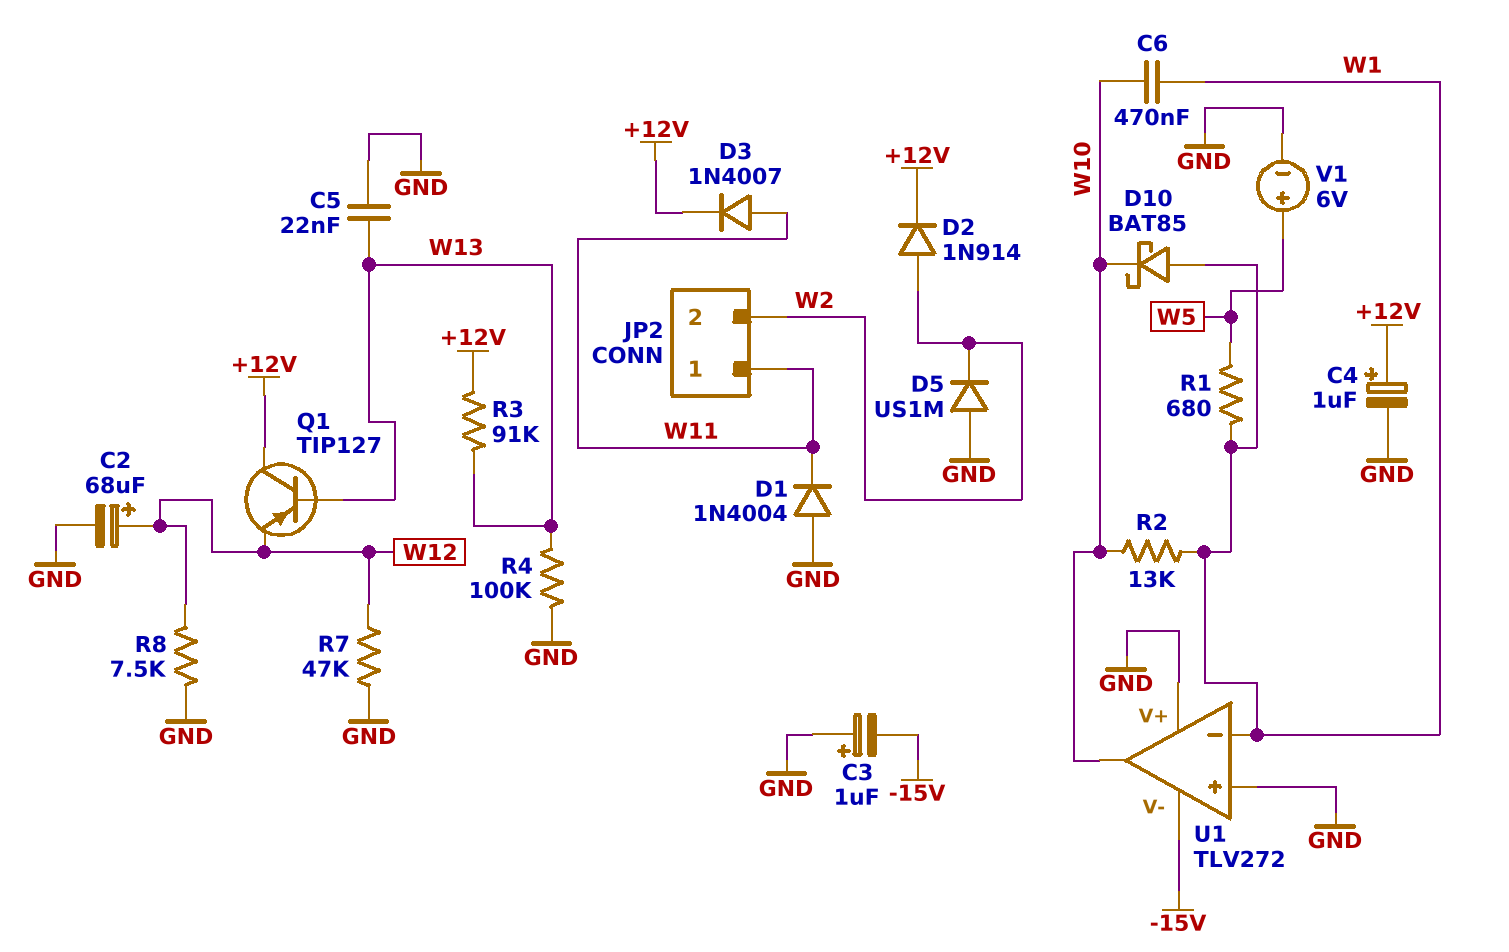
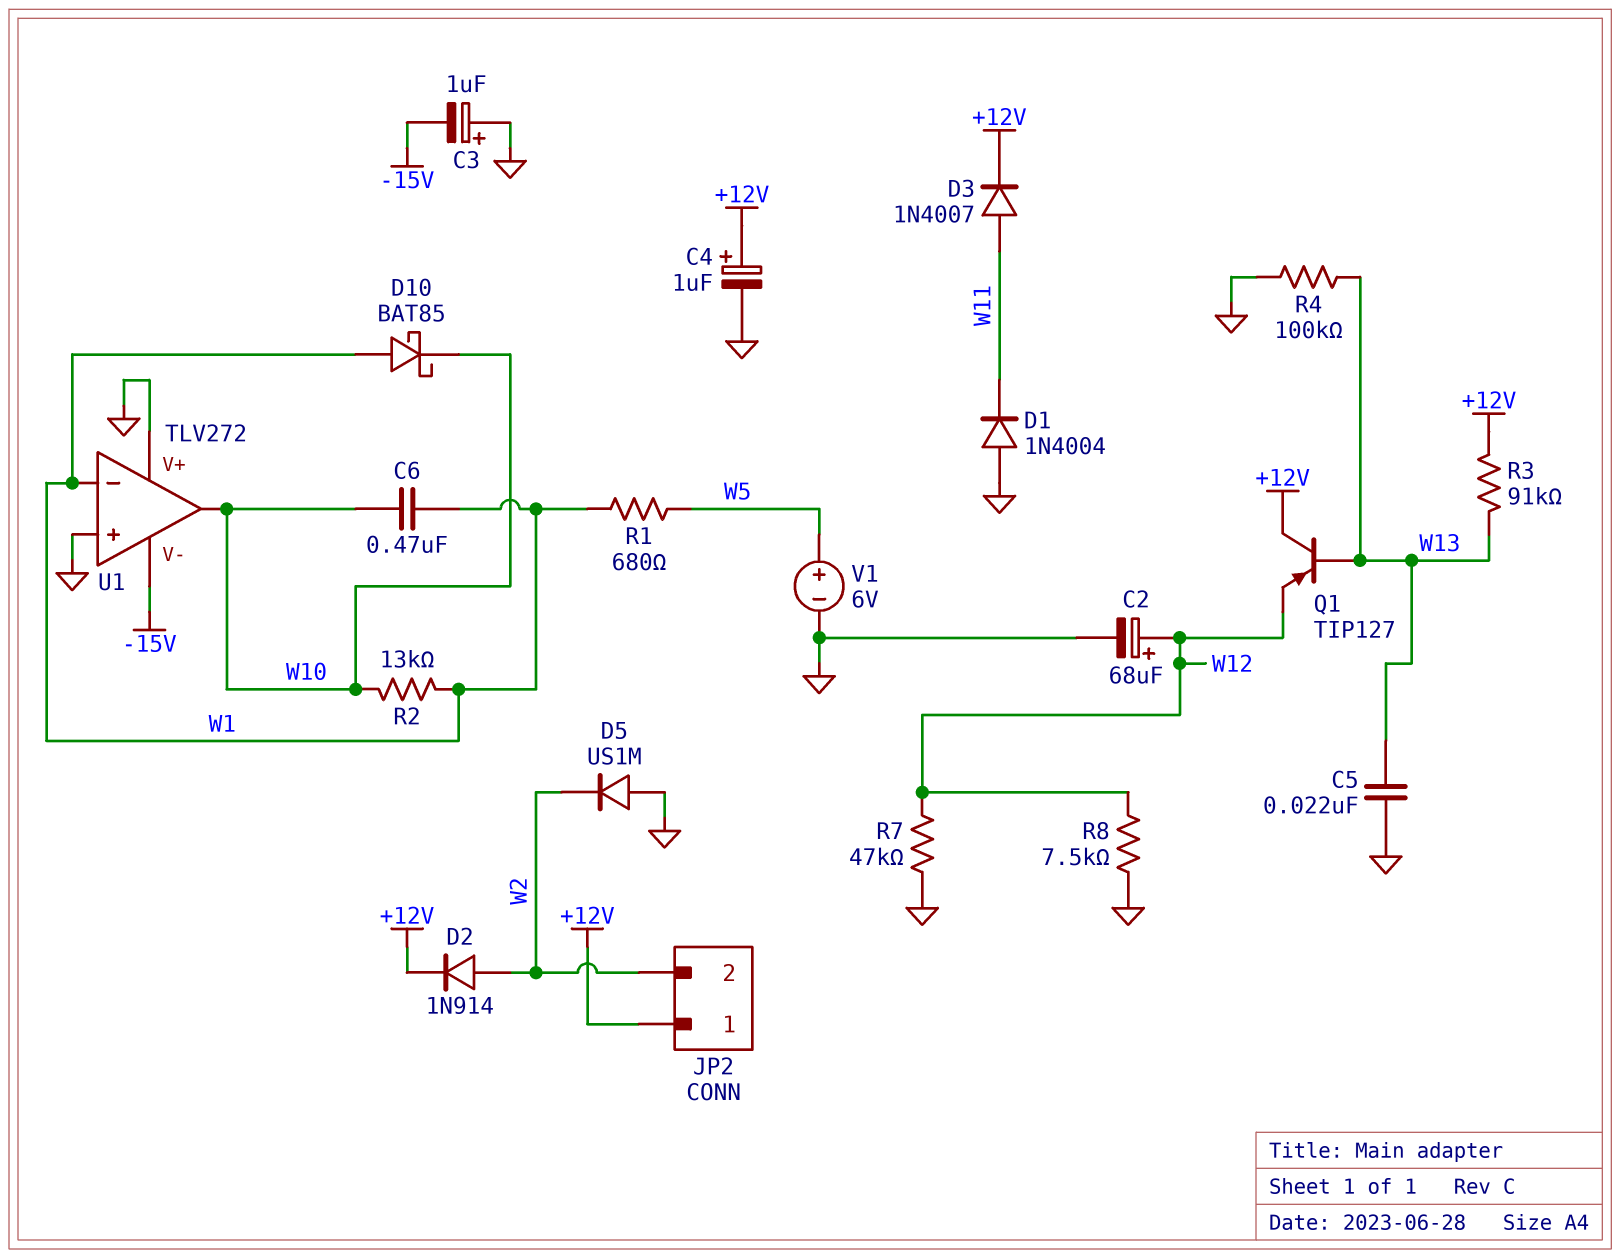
JP2 pin 1: W11 -> +12V

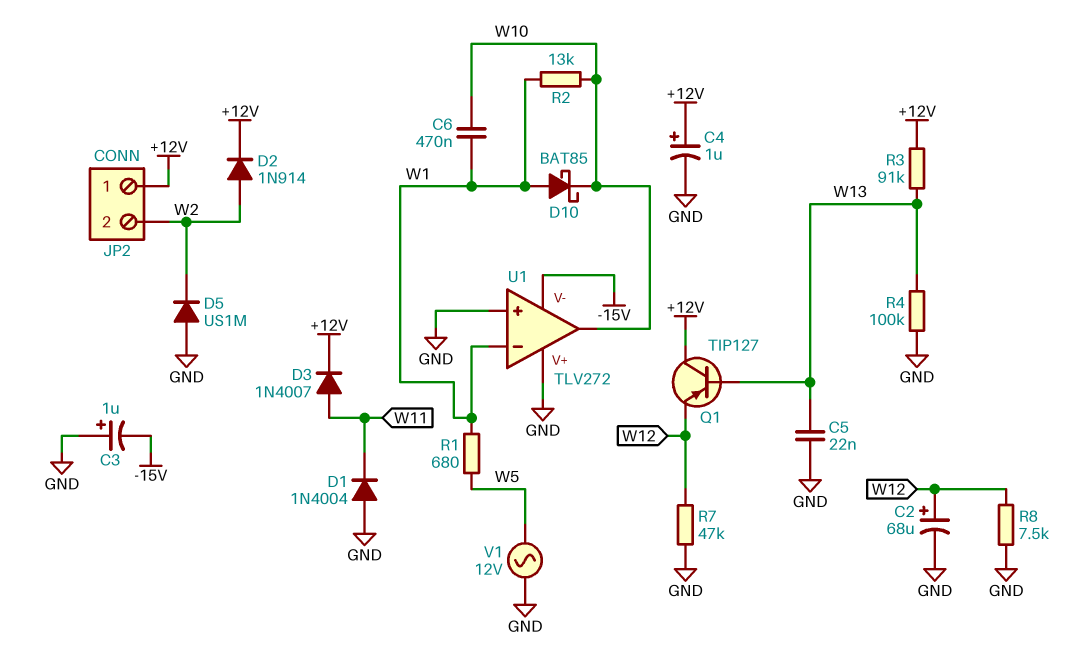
V1: 6V (plus W5, minus GND) -> AC 12V (GND, W5)

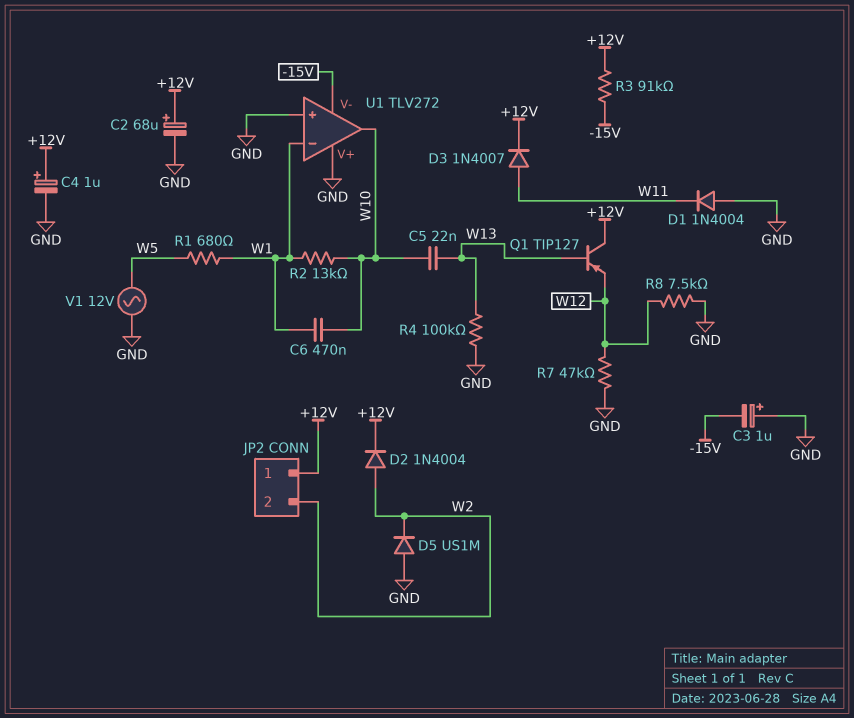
C2: 68uF (plus W12, minus GND) -> 68uF (plus +12V, minus GND)
C5: 22nF (GND, W13) -> 22nF (W10, W13)
D2: diode 1N914 (A W2, K +12V) -> diode 1N4004 (A W2, K +12V)
D10: schottky BAT85 (A W1, K W10) -> none
R3: 91k (+12V, W13) -> 91k (+12V, -15V)

